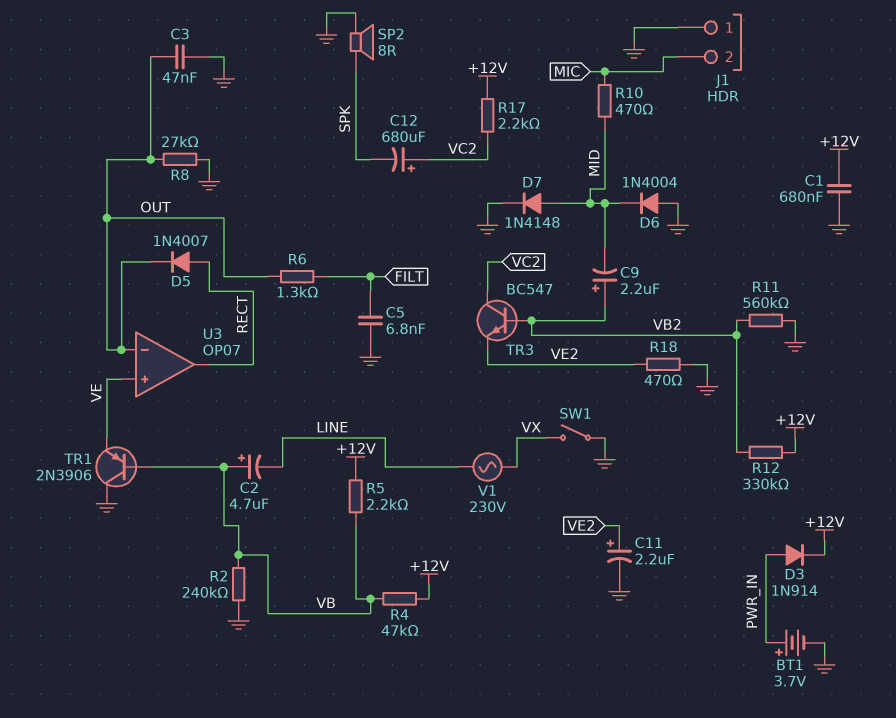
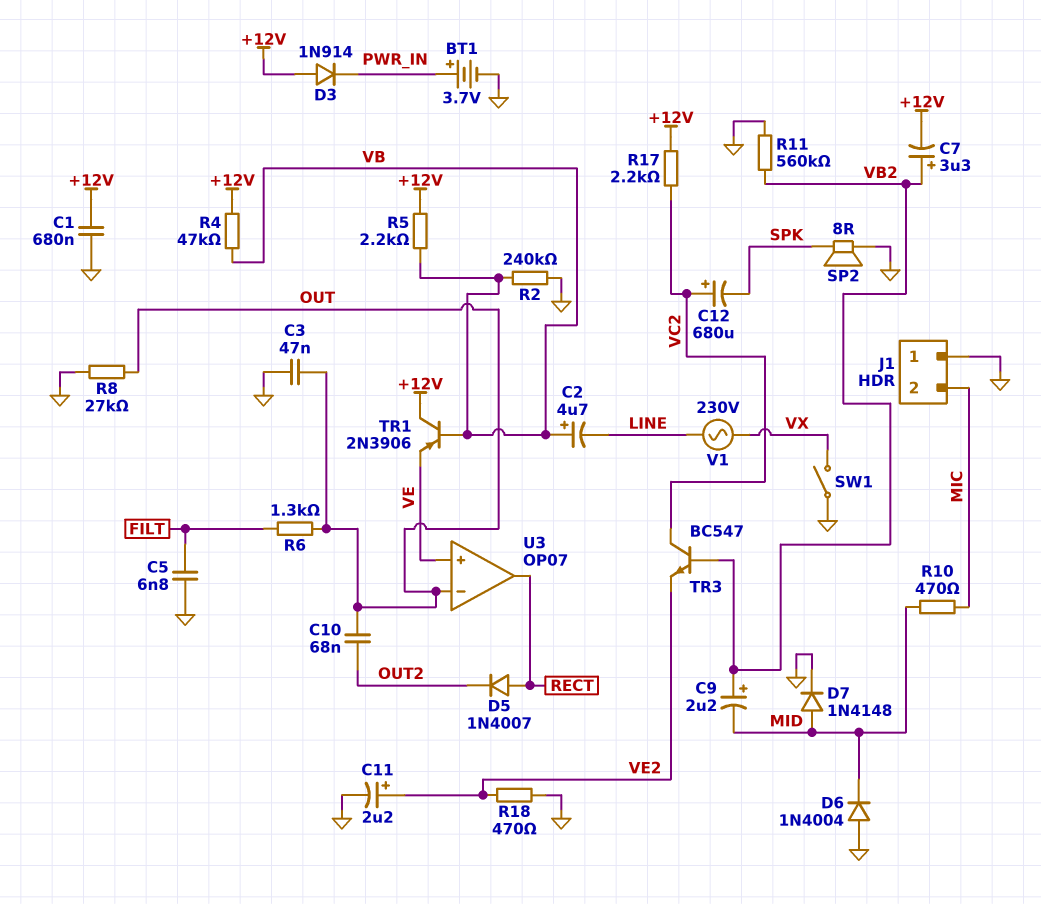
C7: none -> 3.3uF (plus VB2, minus +12V)
C10: none -> 68nF (OUT, OUT2)
D3: diode 1N914 (A PWR_IN, K +12V) -> diode 1N914 (A +12V, K PWR_IN)
D5: diode 1N4007 (A RECT, K OUT) -> diode 1N4007 (A RECT, K OUT2)
R12: 330k (+12V, VB2) -> none
TR1: PNP 2N3906 (B VB, C GND, E VE) -> PNP 2N3906 (B VB, C +12V, E VE)

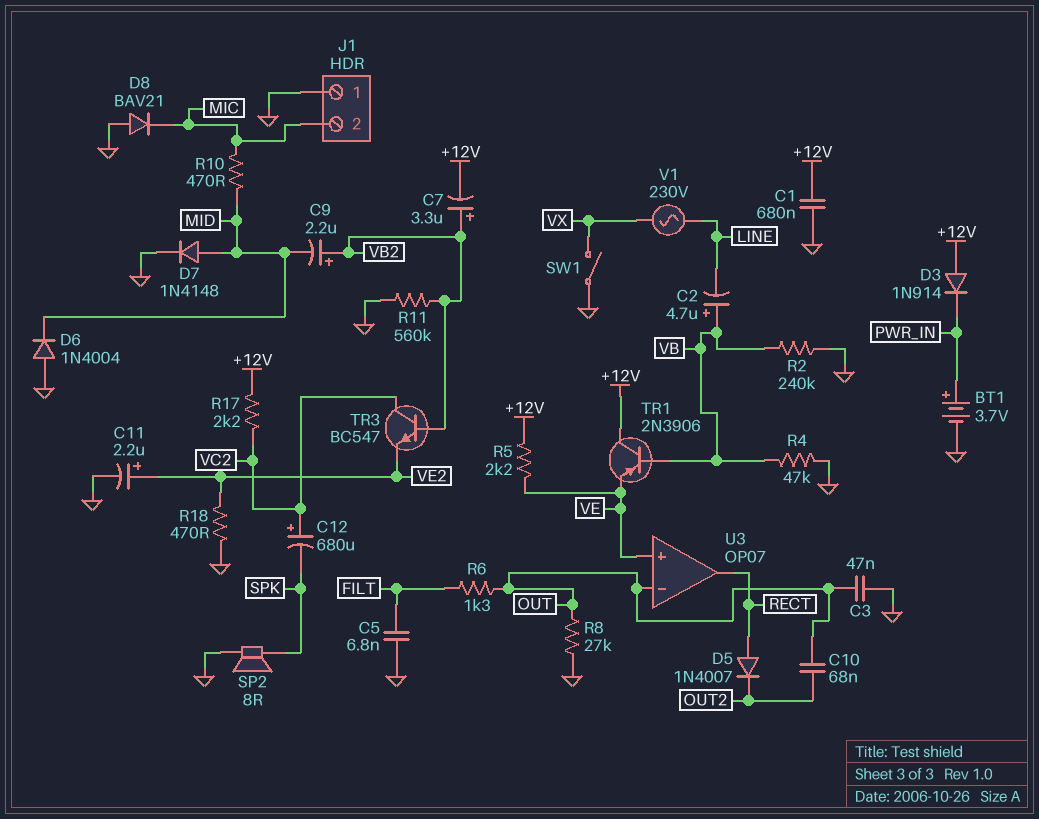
D8: none -> diode BAV21 (A GND, K MIC)
R4: 47k (+12V, VB) -> 47k (GND, VB)
R5: 2.2k (+12V, VB) -> 2.2k (+12V, VE)

